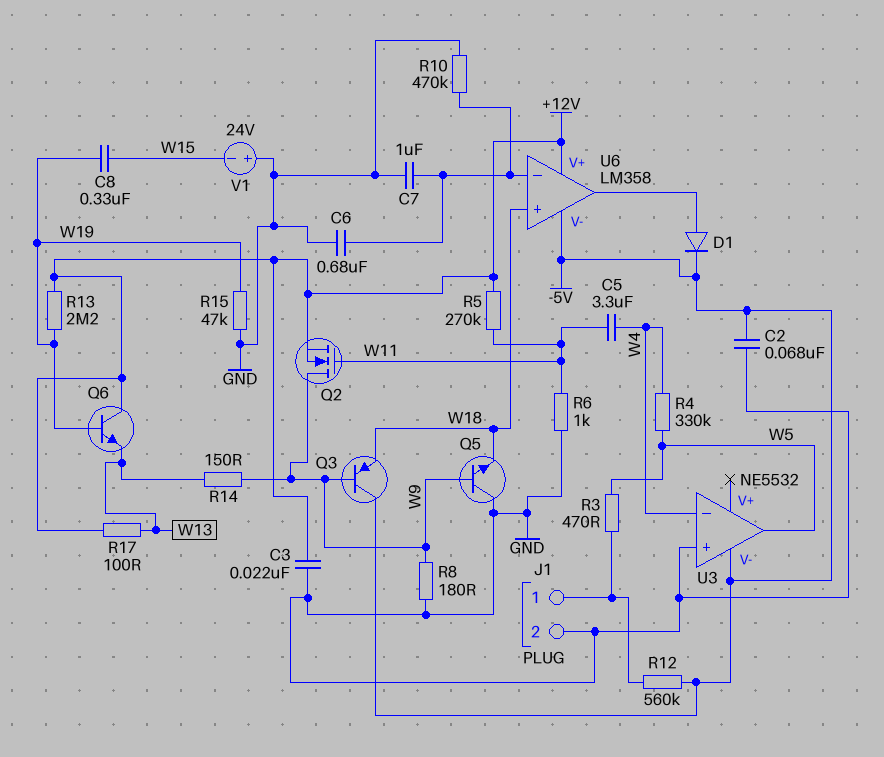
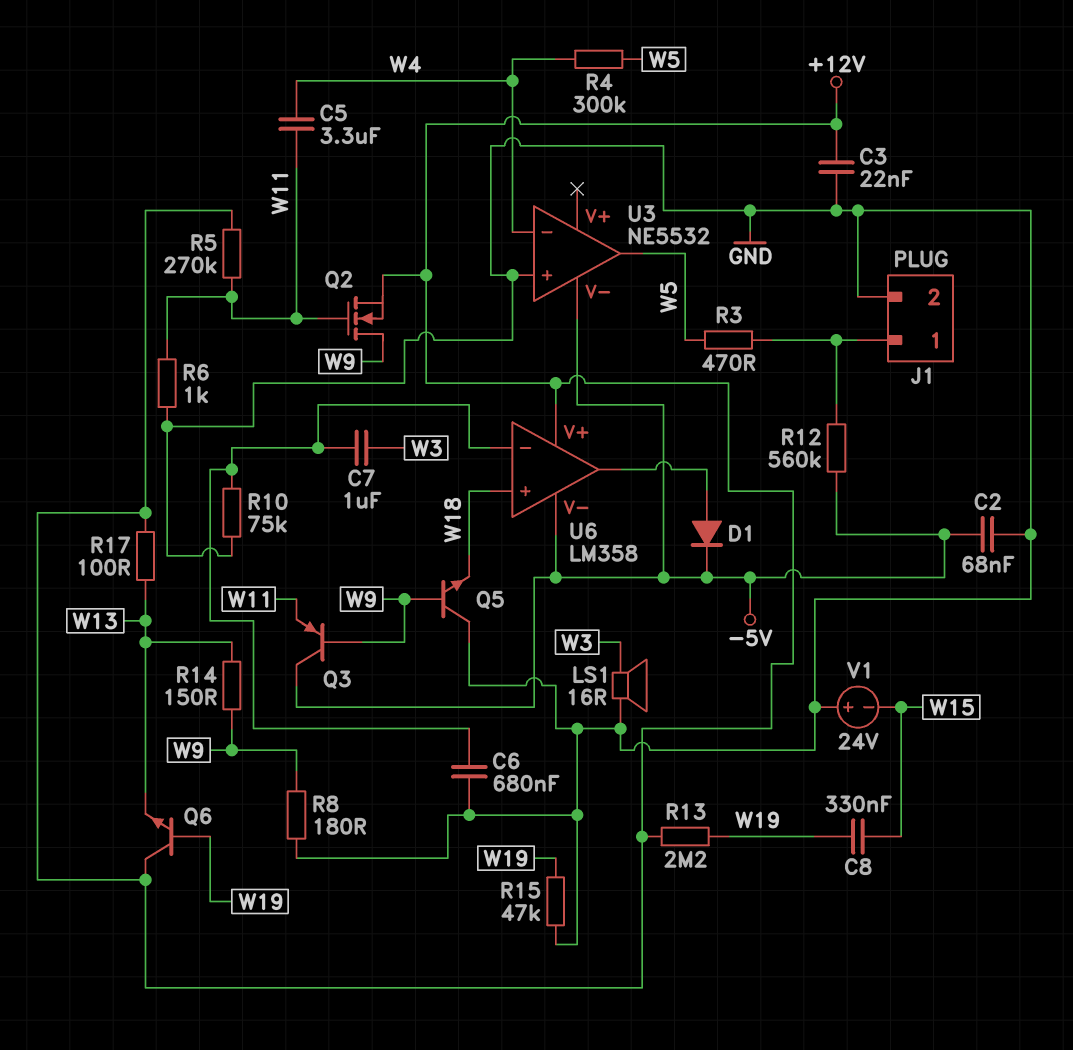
C7: 1uF (GND, U6/in-) -> 1uF (U6/in-, W3)
LS1: none -> speaker 16R (GND, W3)
Q3: PNP (B W9, C -5V, E W18) -> PNP (B W9, C -5V, E W11)
R4: 330k (W4, W5) -> 300k (W4, W5)
R10: 470k (GND, U6/in-) -> 75k (GND, U6/in-)

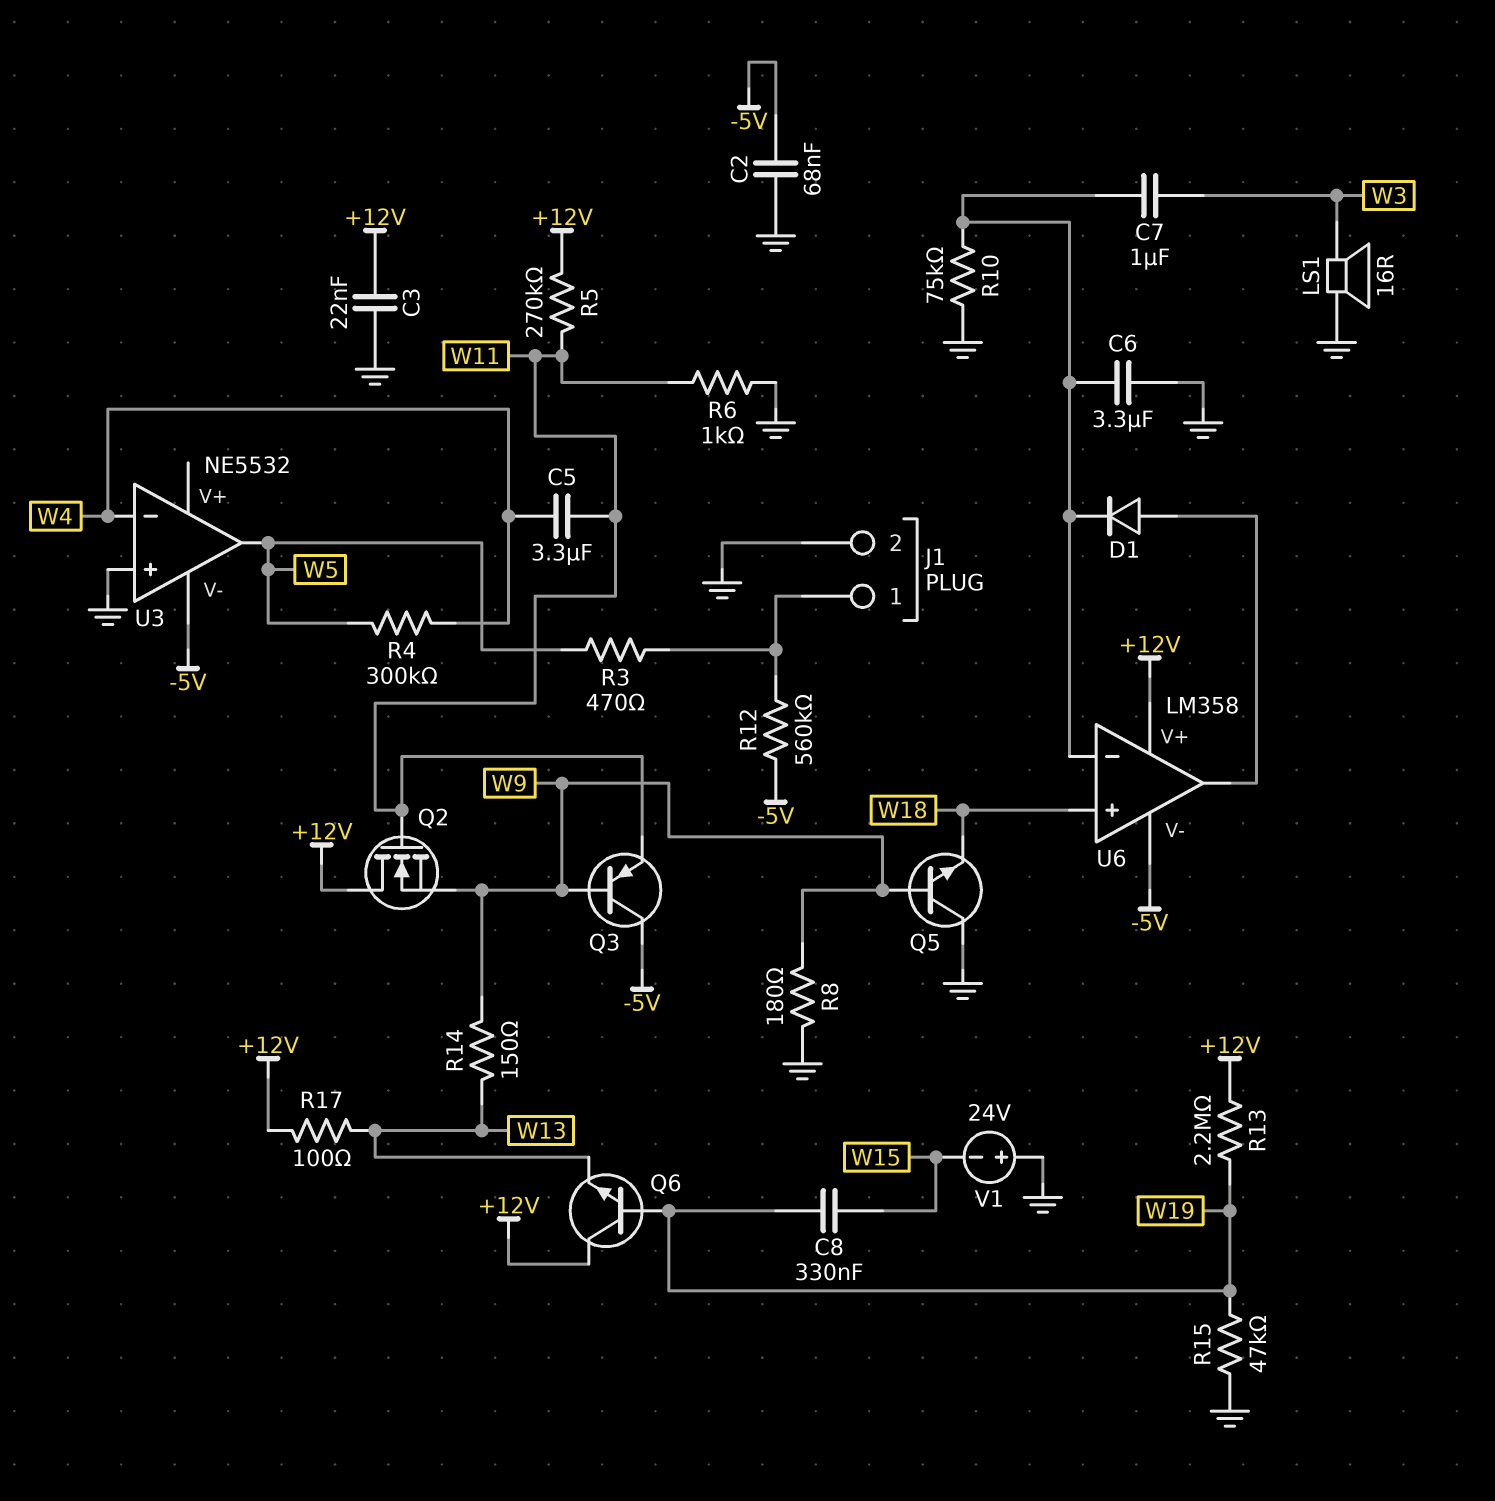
C6: 680nF (GND, U6/in-) -> 3.3uF (GND, U6/in-)
D1: diode (A U6/out, K -5V) -> diode (A U6/out, K U6/in-)
Q2: NMOS (G W11, D W9, S +12V) -> NMOS (G W11, D +12V, S W9)

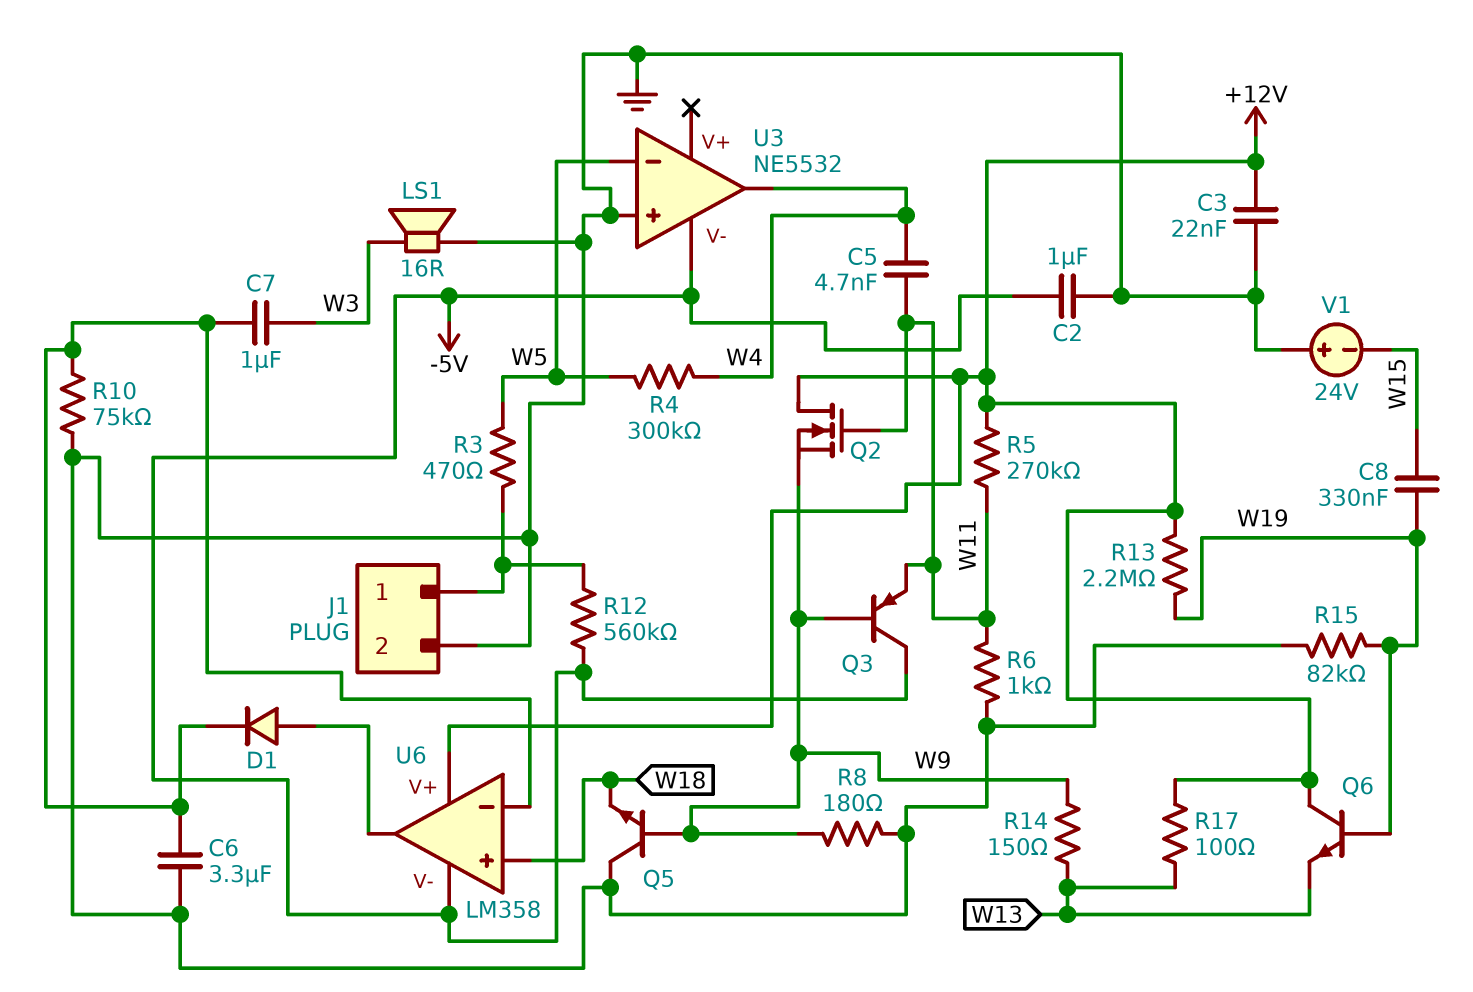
C2: 68nF (-5V, GND) -> 1uF (-5V, GND)
C5: 3.3uF (W4, W11) -> 4.7nF (W4, W11)
R15: 47k (GND, W19) -> 82k (GND, W19)
U3 pin in-: W4 -> W5
U3 pin out: W5 -> W4

